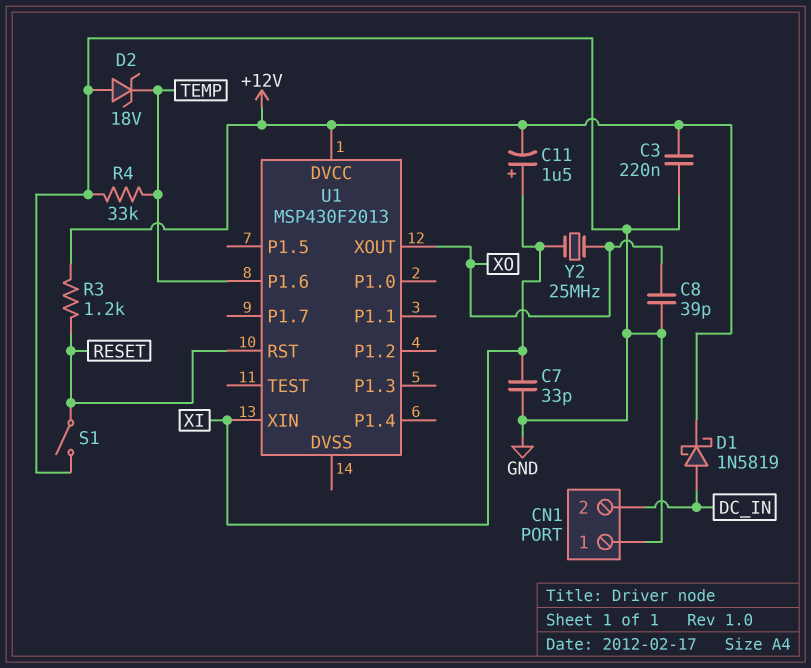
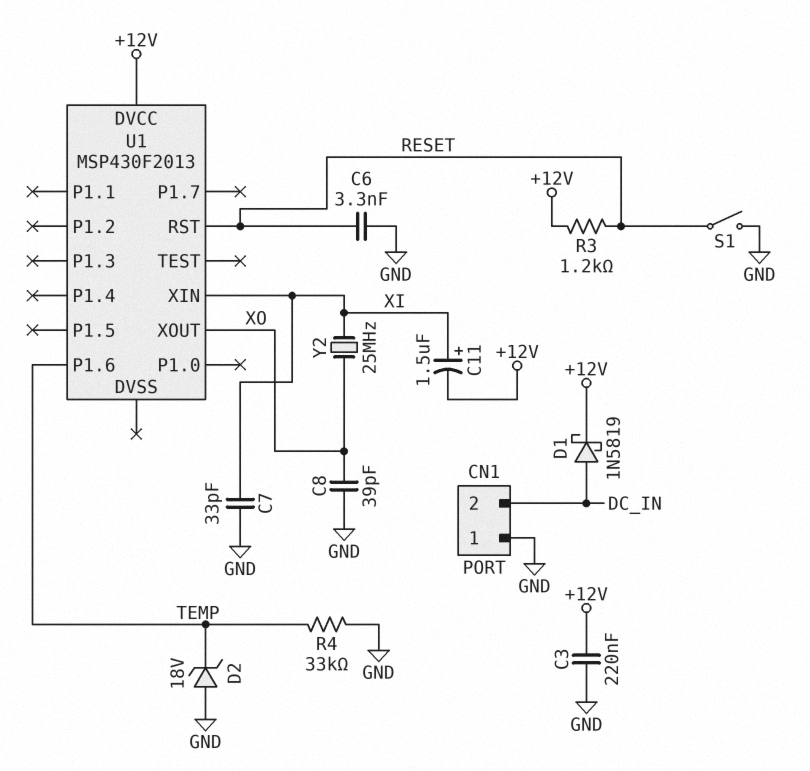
C6: none -> 3.3nF (GND, RESET)

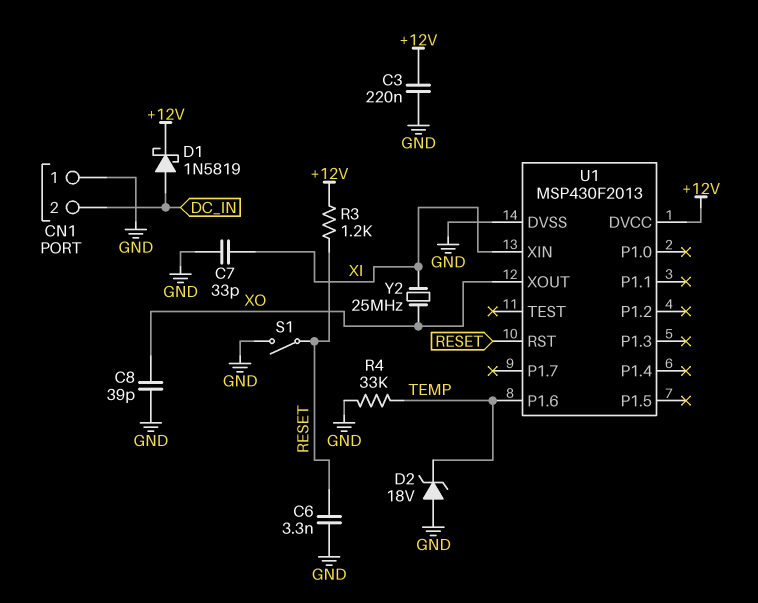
C11: 1.5uF (plus XI, minus +12V) -> none
U1 pin DVSS: none -> GND

